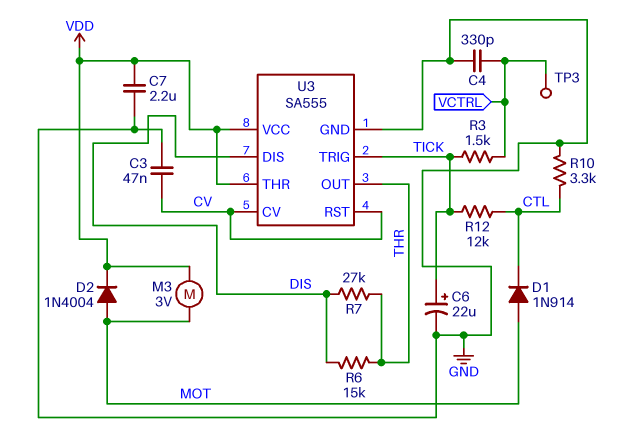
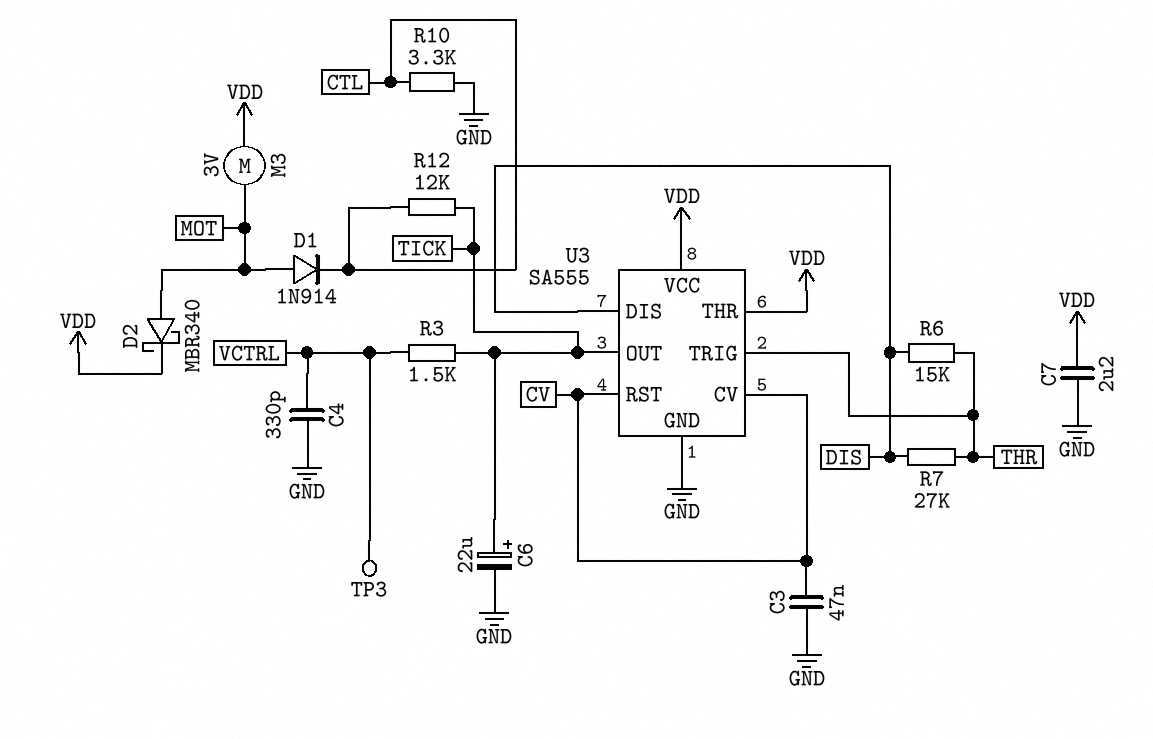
D2: diode 1N4004 (A MOT, K VDD) -> schottky MBR340 (A MOT, K VDD)
U3 pin OUT: THR -> TICK
U3 pin TRIG: TICK -> THR

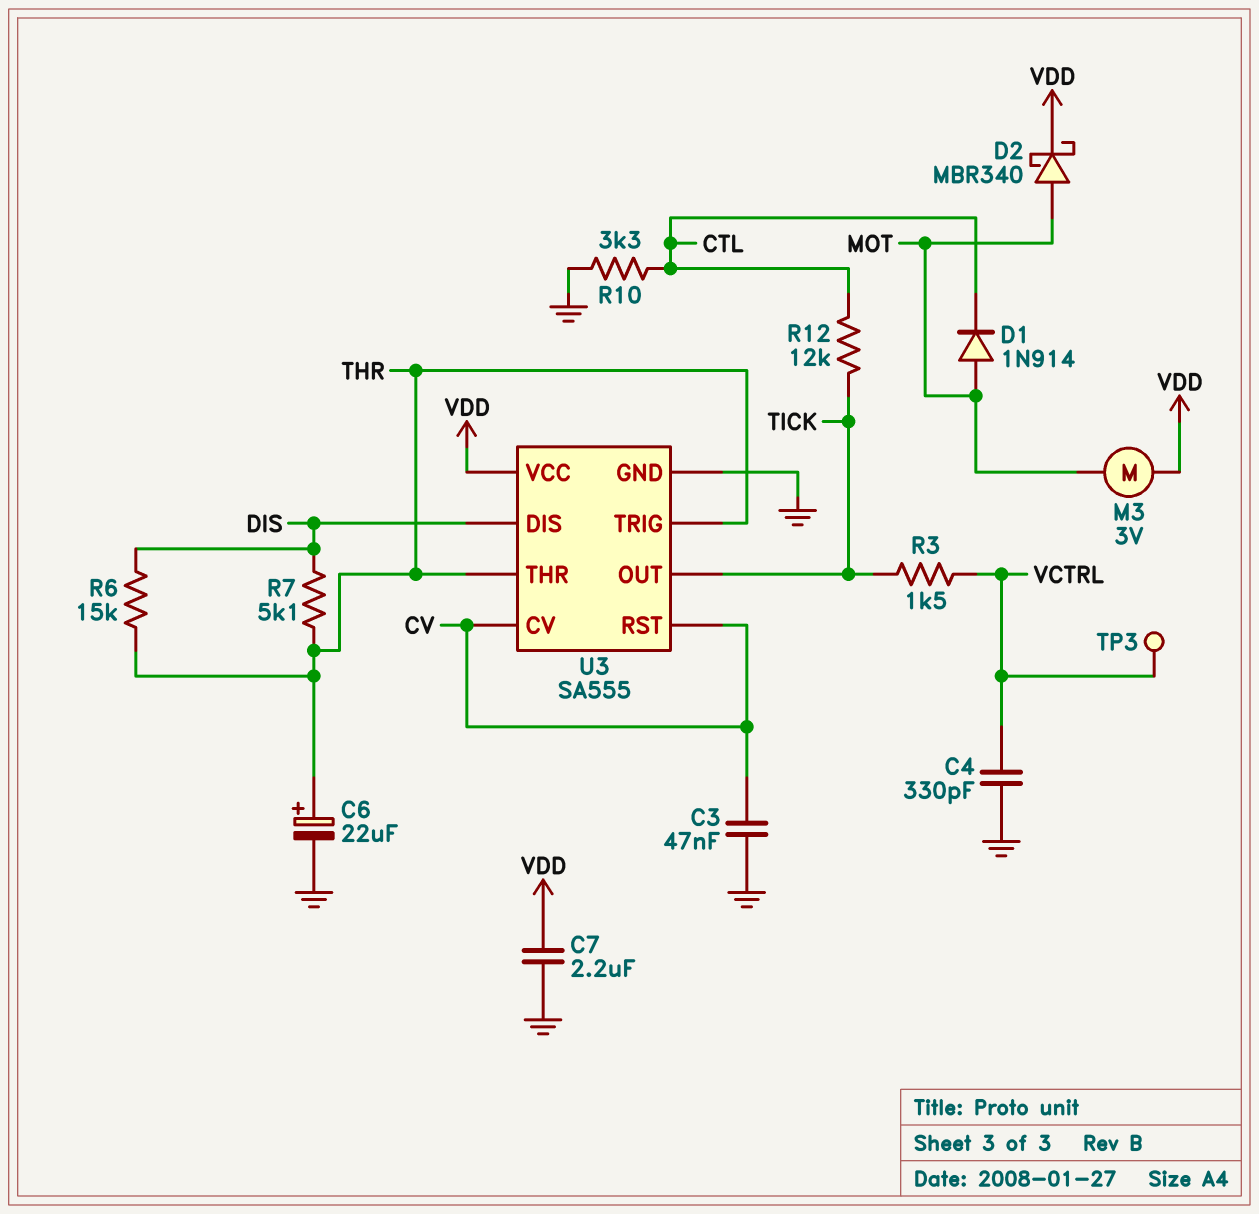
C6: 22uF (plus TICK, minus GND) -> 22uF (plus THR, minus GND)
R7: 27k (DIS, THR) -> 5.1k (DIS, THR)
U3 pin THR: VDD -> THR

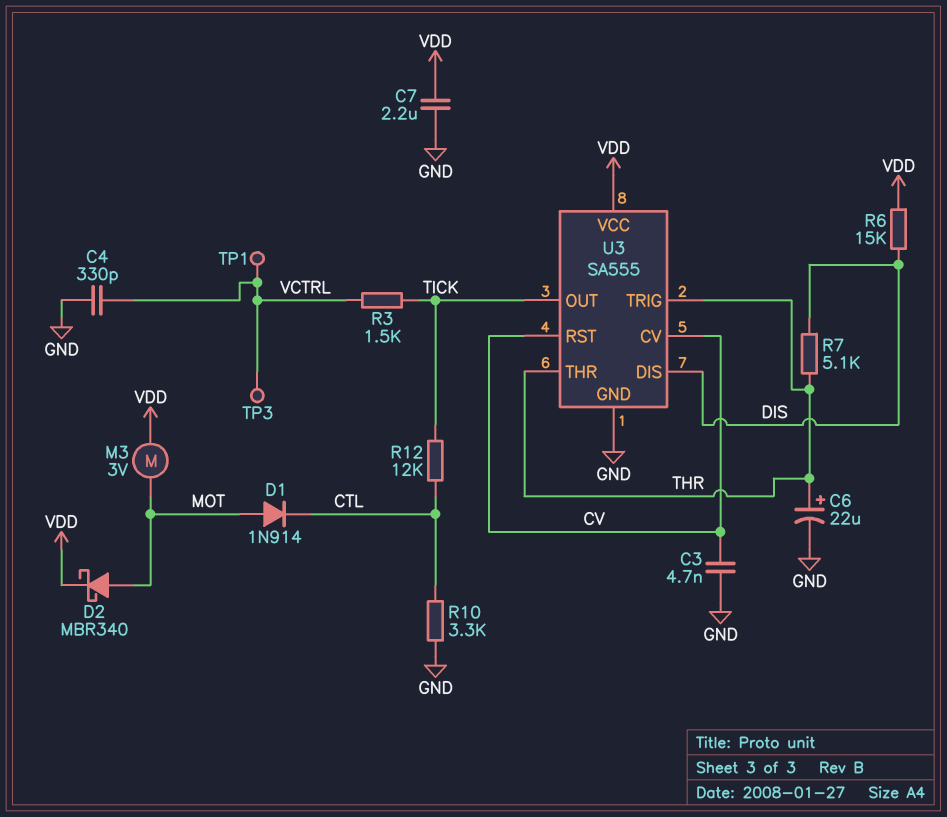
C3: 47nF (CV, GND) -> 4.7nF (CV, GND)
R6: 15k (DIS, THR) -> 15k (DIS, VDD)
TP1: none -> test point (VCTRL)

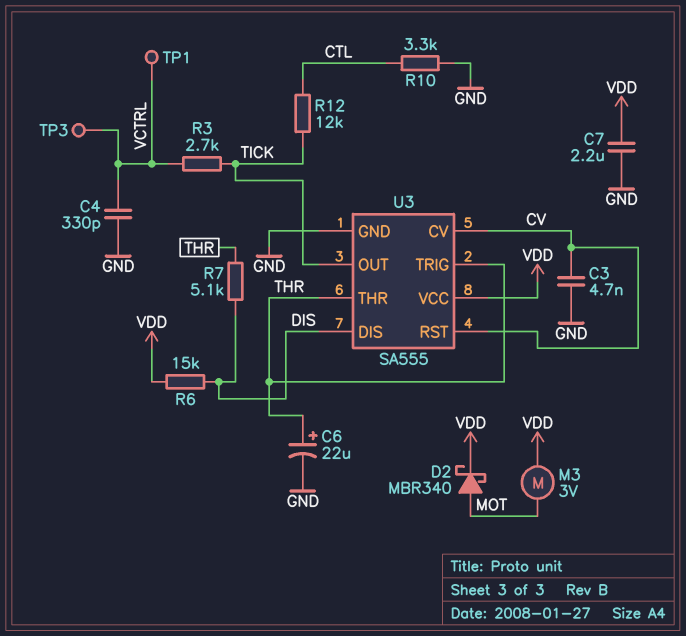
D1: diode 1N914 (A MOT, K CTL) -> none
R3: 1.5k (TICK, VCTRL) -> 2.7k (TICK, VCTRL)

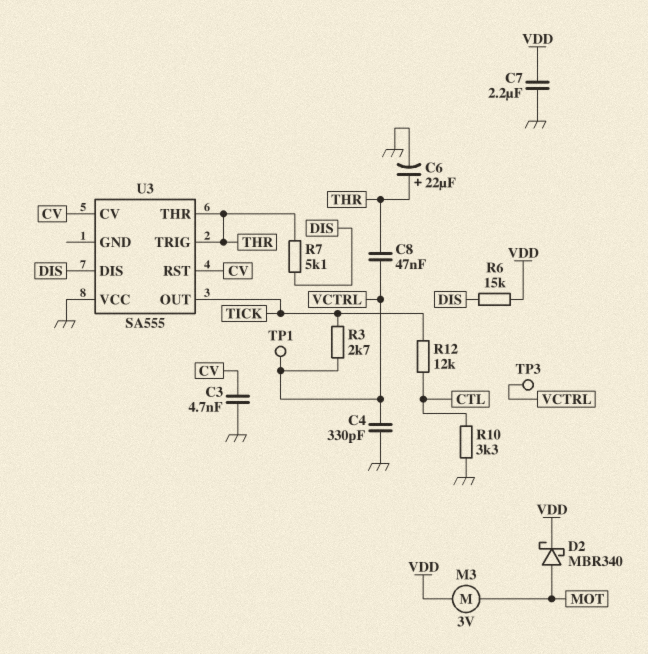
C8: none -> 47nF (THR, VCTRL)
U3 pin GND: GND -> none
U3 pin VCC: VDD -> GND

